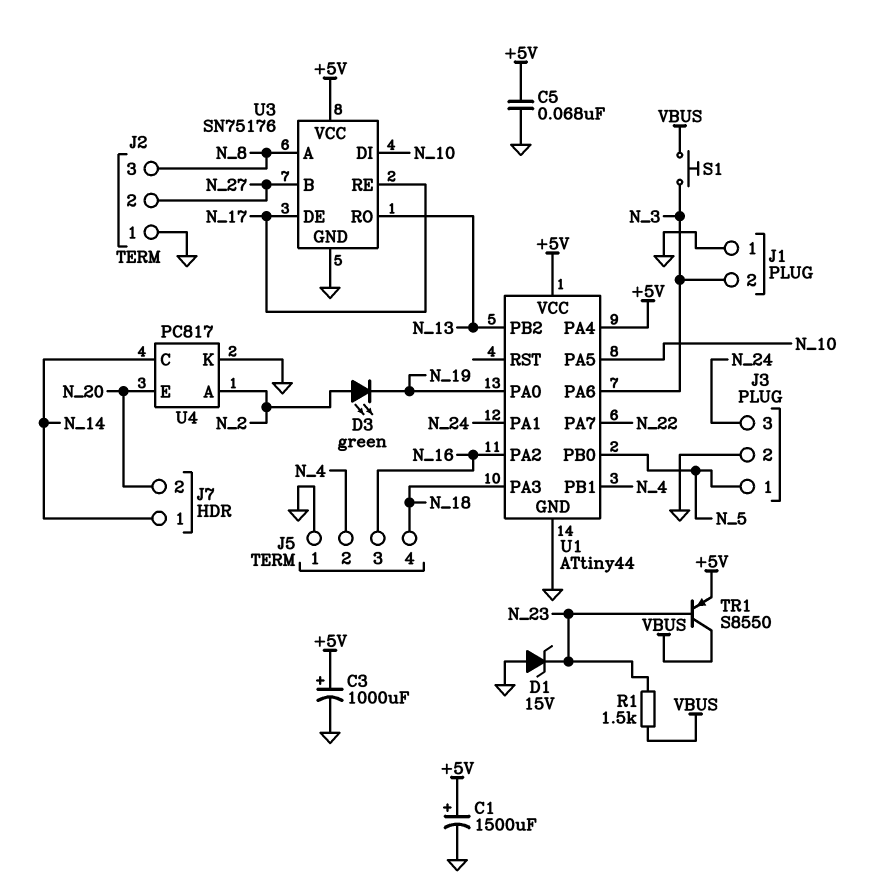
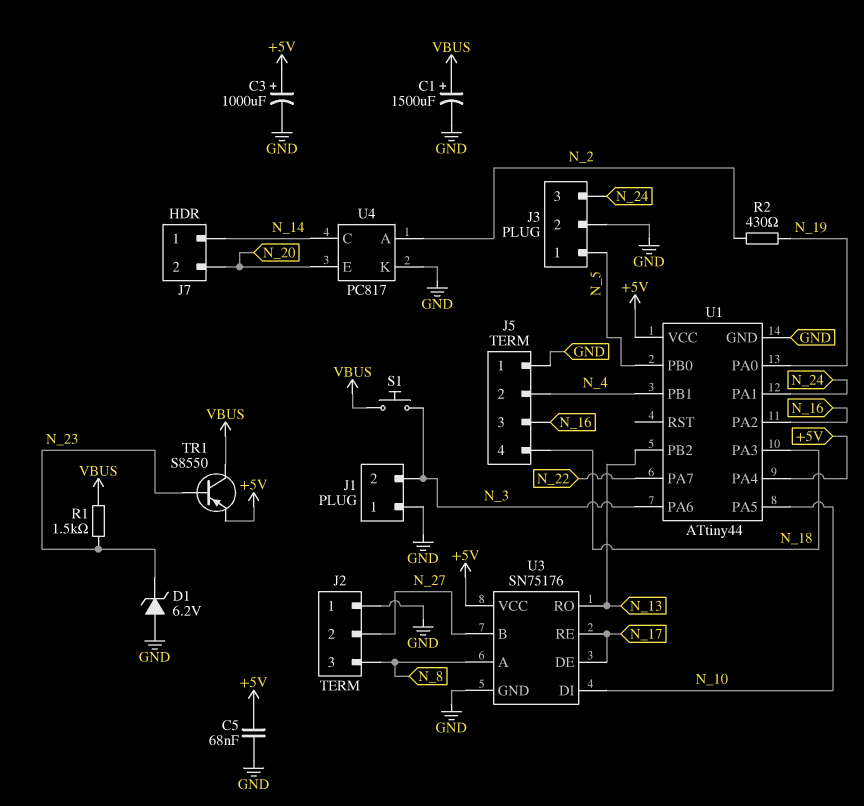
C1: 1500uF (plus +5V, minus GND) -> 1500uF (plus VBUS, minus GND)
D1: zener 15V (A GND, K N_23) -> zener 6.2V (A GND, K N_23)
D3: LED green (A N_2, K N_19) -> none
R2: none -> 430 (N_2, N_19)

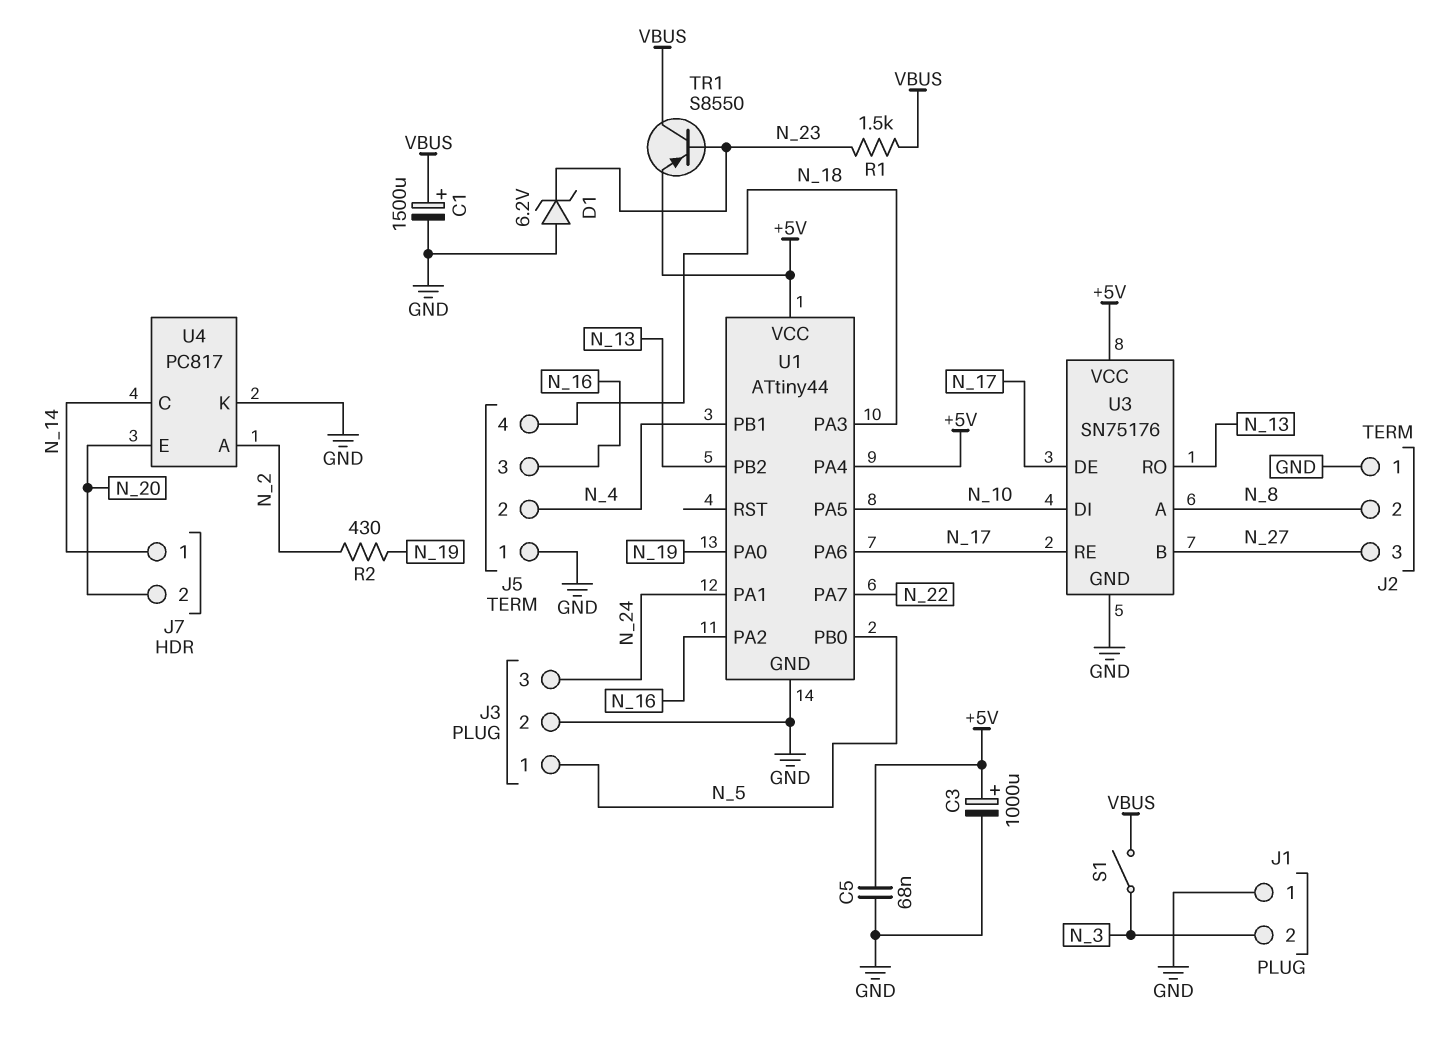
J2 pin 2: N_27 -> N_8
J2 pin 3: N_8 -> N_27
S1: button (N_3, VBUS) -> switch (N_3, VBUS)
U1 pin PA6: N_3 -> N_17

